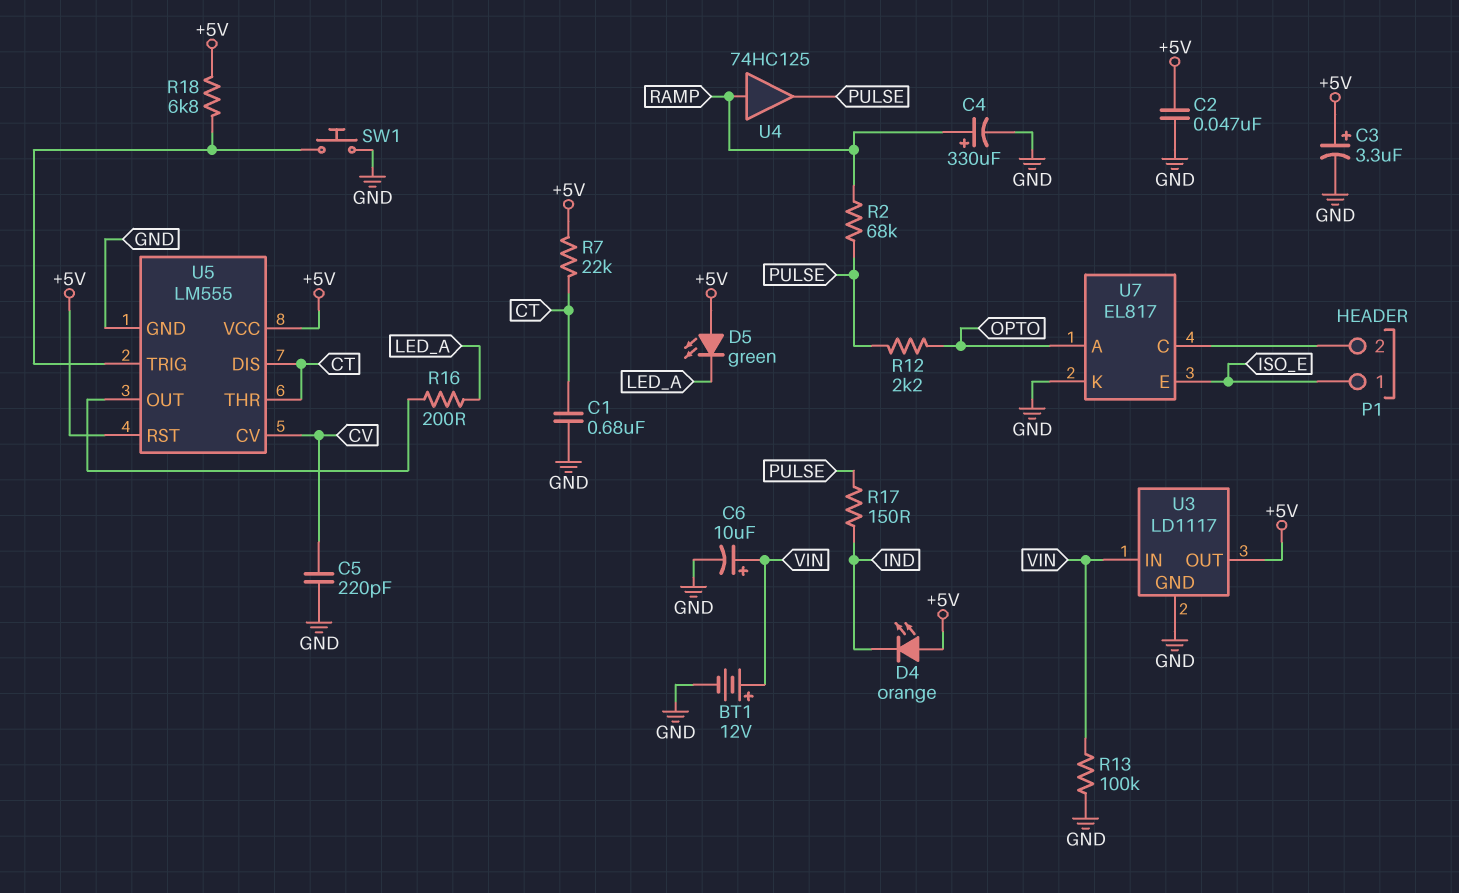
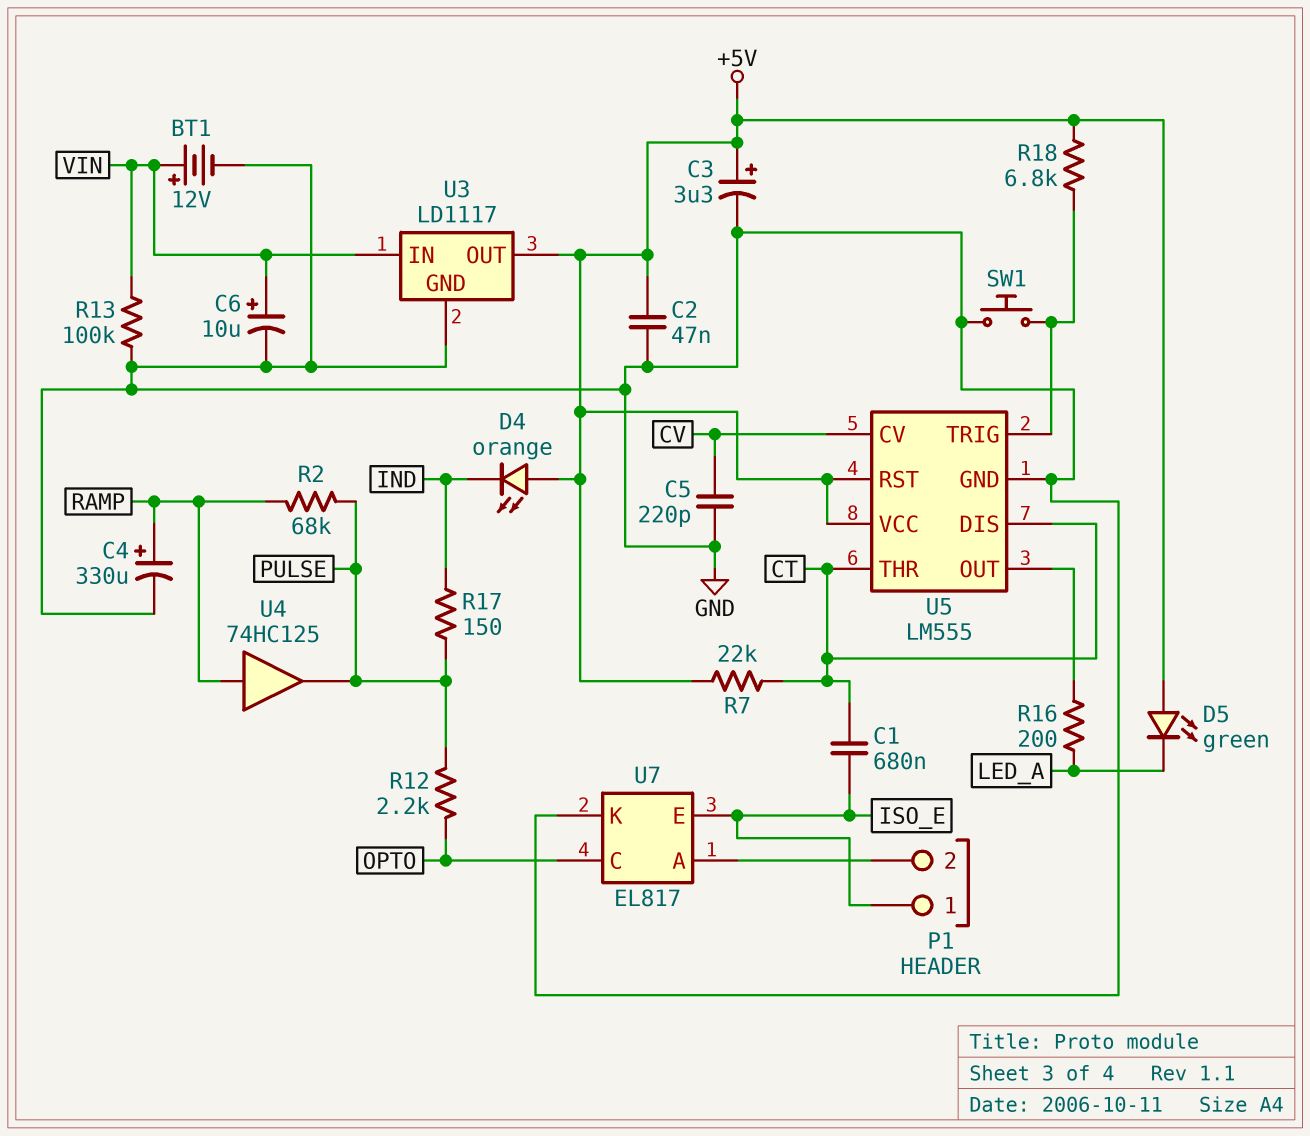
C1: 680nF (CT, GND) -> 680nF (CT, ISO_E)
U7 pin A: OPTO -> P1/2
U7 pin C: P1/2 -> OPTO

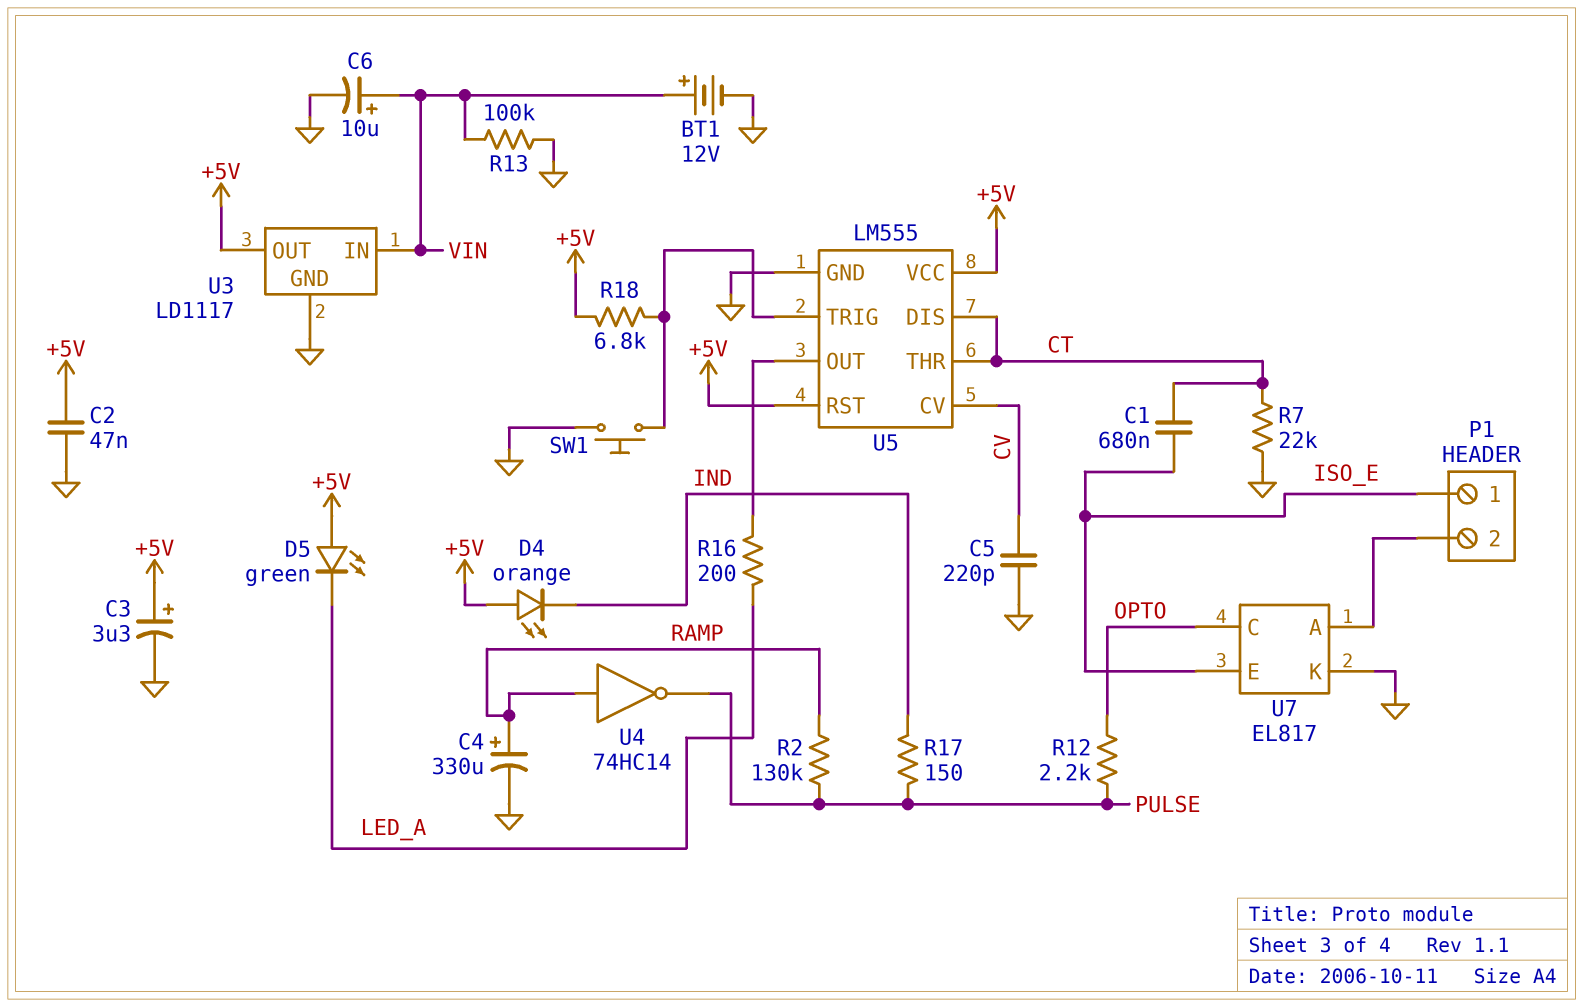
R2: 68k (PULSE, RAMP) -> 130k (PULSE, RAMP)
R7: 22k (+5V, CT) -> 22k (CT, GND)
U4: buffer 74HC125 (in RAMP, out PULSE) -> NOT 74HC14 (in RAMP, out PULSE)

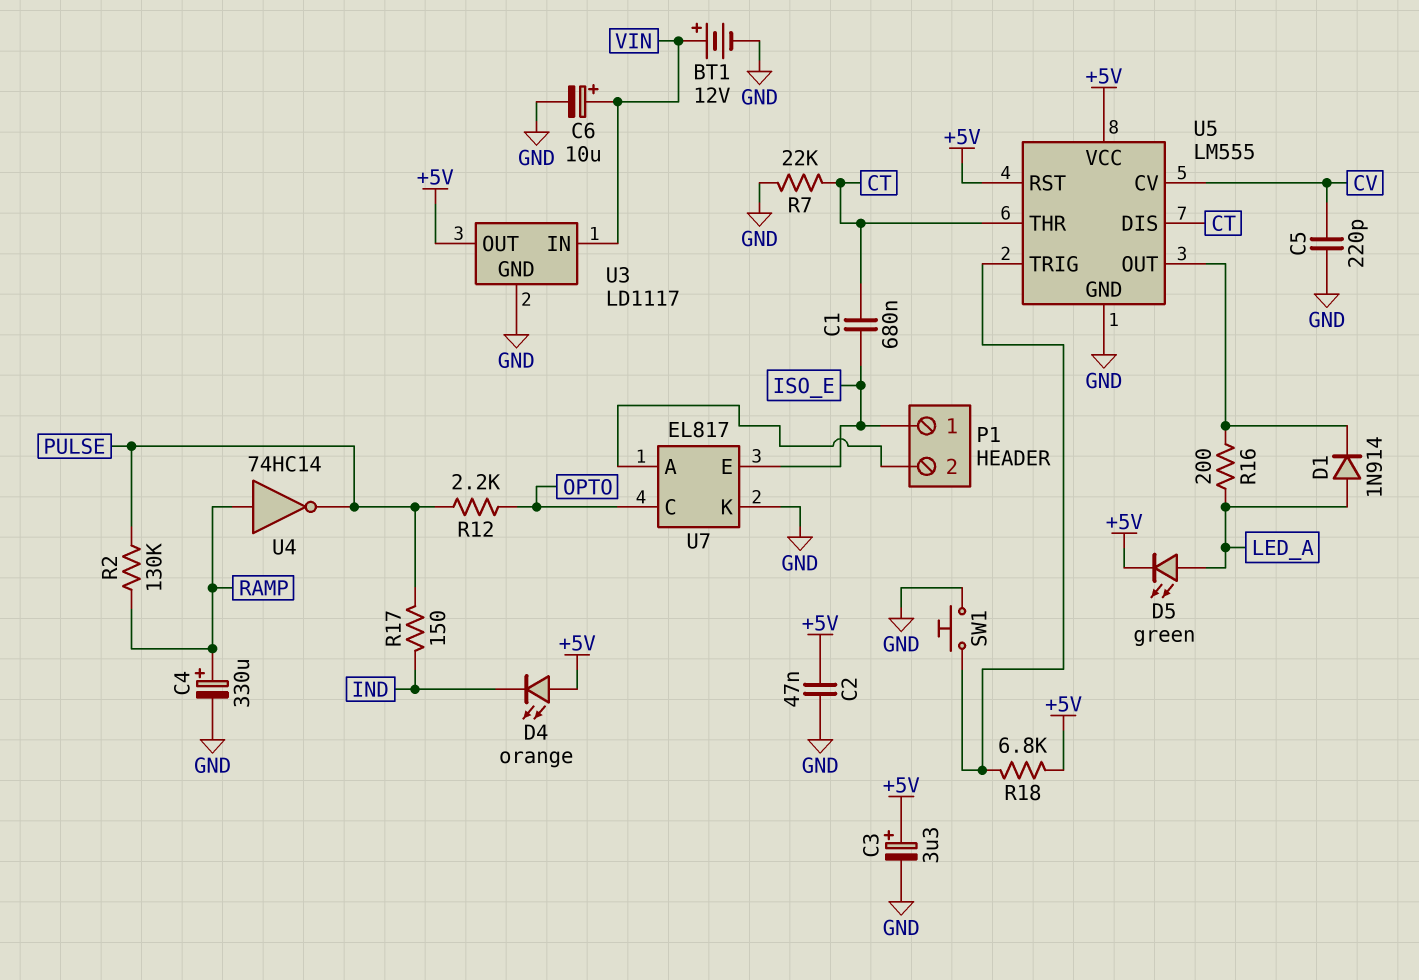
D1: none -> diode 1N914 (A LED_A, K U5/OUT)
D5: LED green (A +5V, K LED_A) -> LED green (A LED_A, K +5V)
R13: 100k (GND, VIN) -> none

